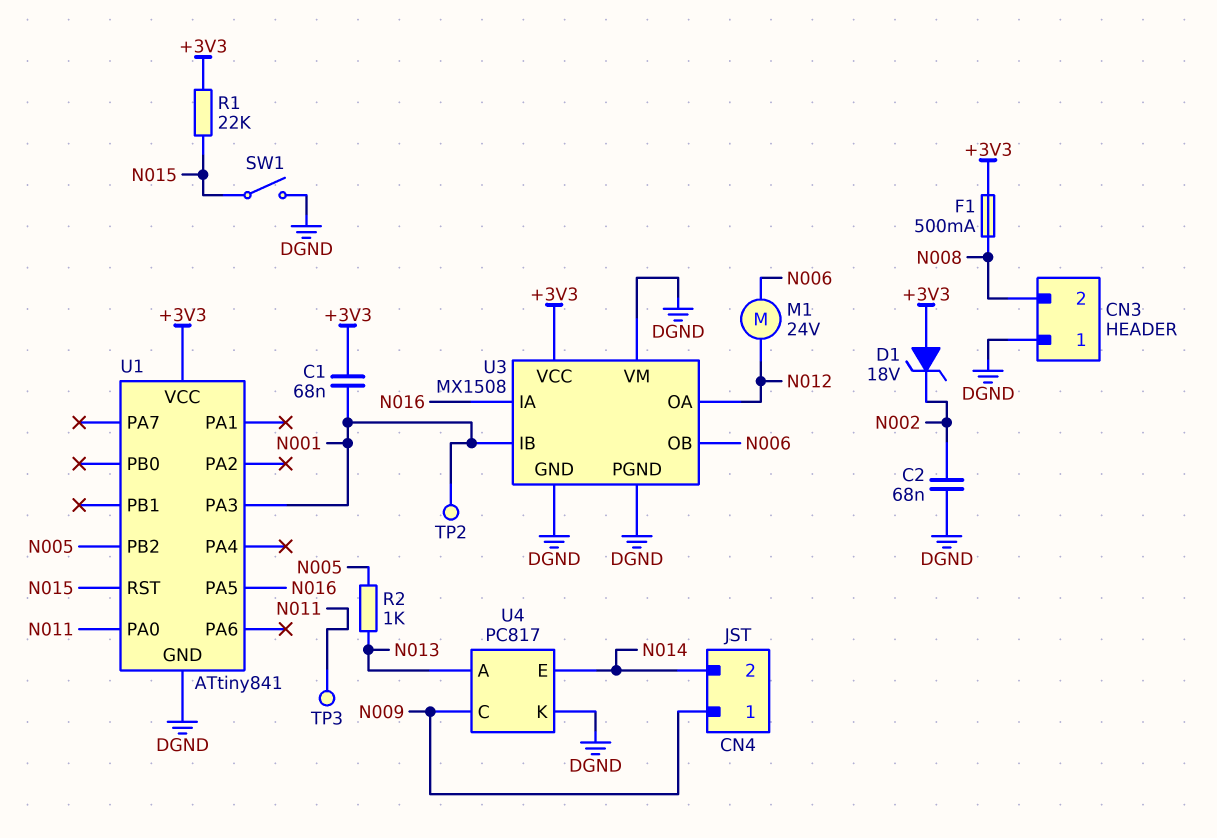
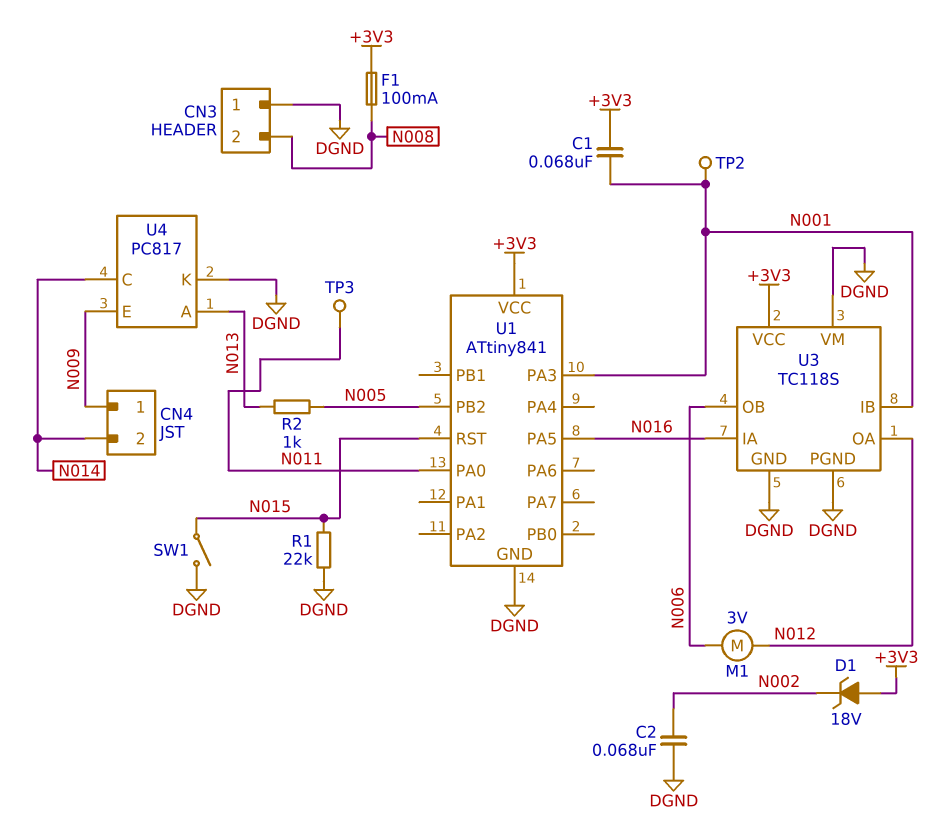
F1: 500mA (+3V3, N008) -> 100mA (+3V3, N008)
M1: motor 24V (N006, N012) -> motor 3V (N006, N012)
R1: 22k (+3V3, N015) -> 22k (DGND, N015)
U3: MX1508 -> TC118S
U4 pin C: N009 -> N014
U4 pin E: N014 -> N009

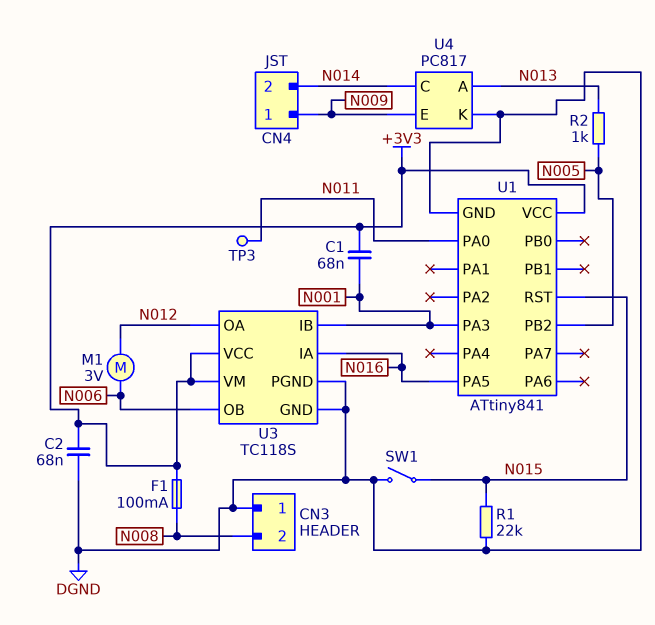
C2: 68nF (DGND, N002) -> 68nF (+3V3, DGND)
D1: zener 18V (A +3V3, K N002) -> none
TP2: test point (N001) -> none
U3 pin VM: DGND -> +3V3

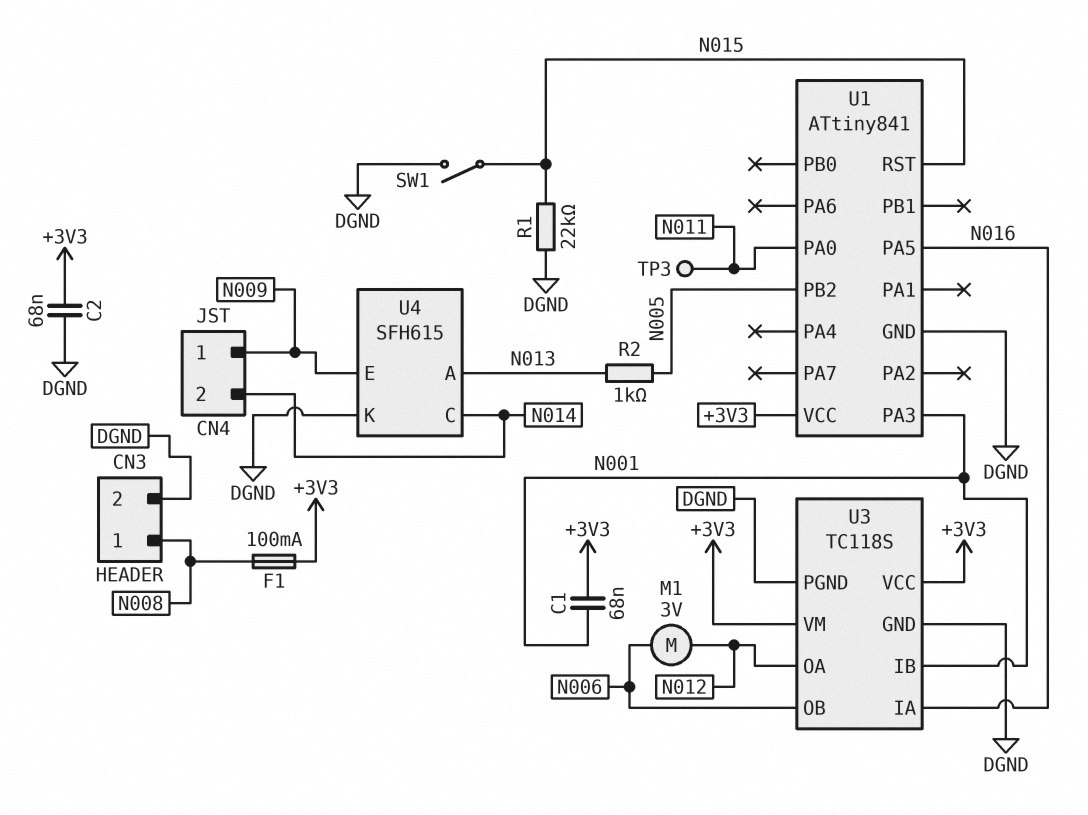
CN3 pin 1: DGND -> N008
CN3 pin 2: N008 -> DGND
U4: PC817 -> SFH615

